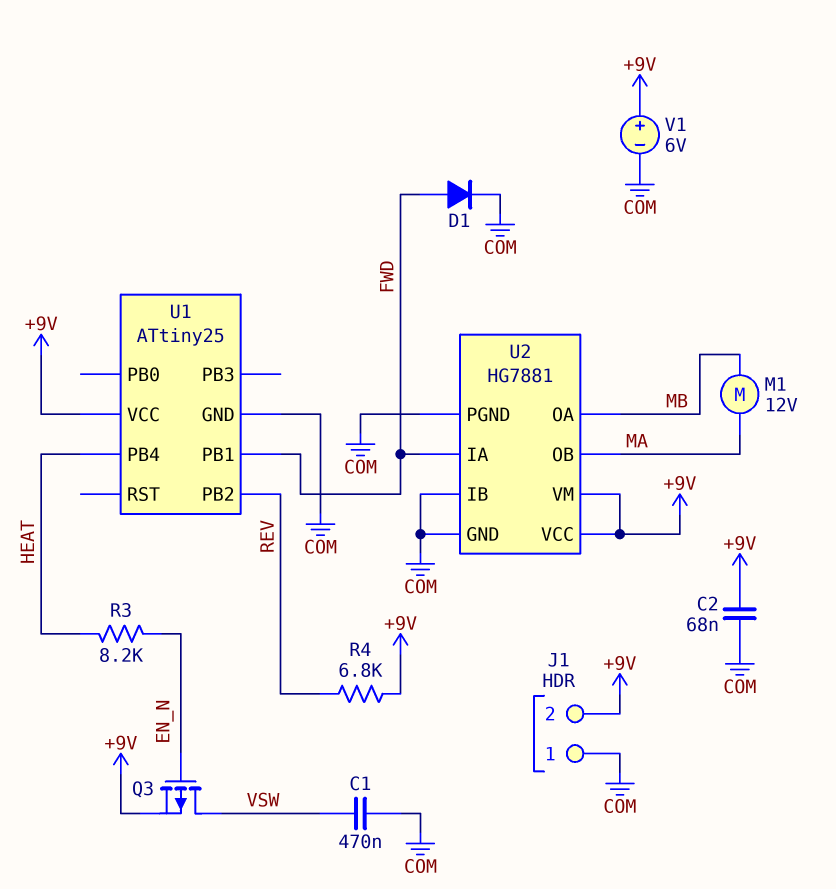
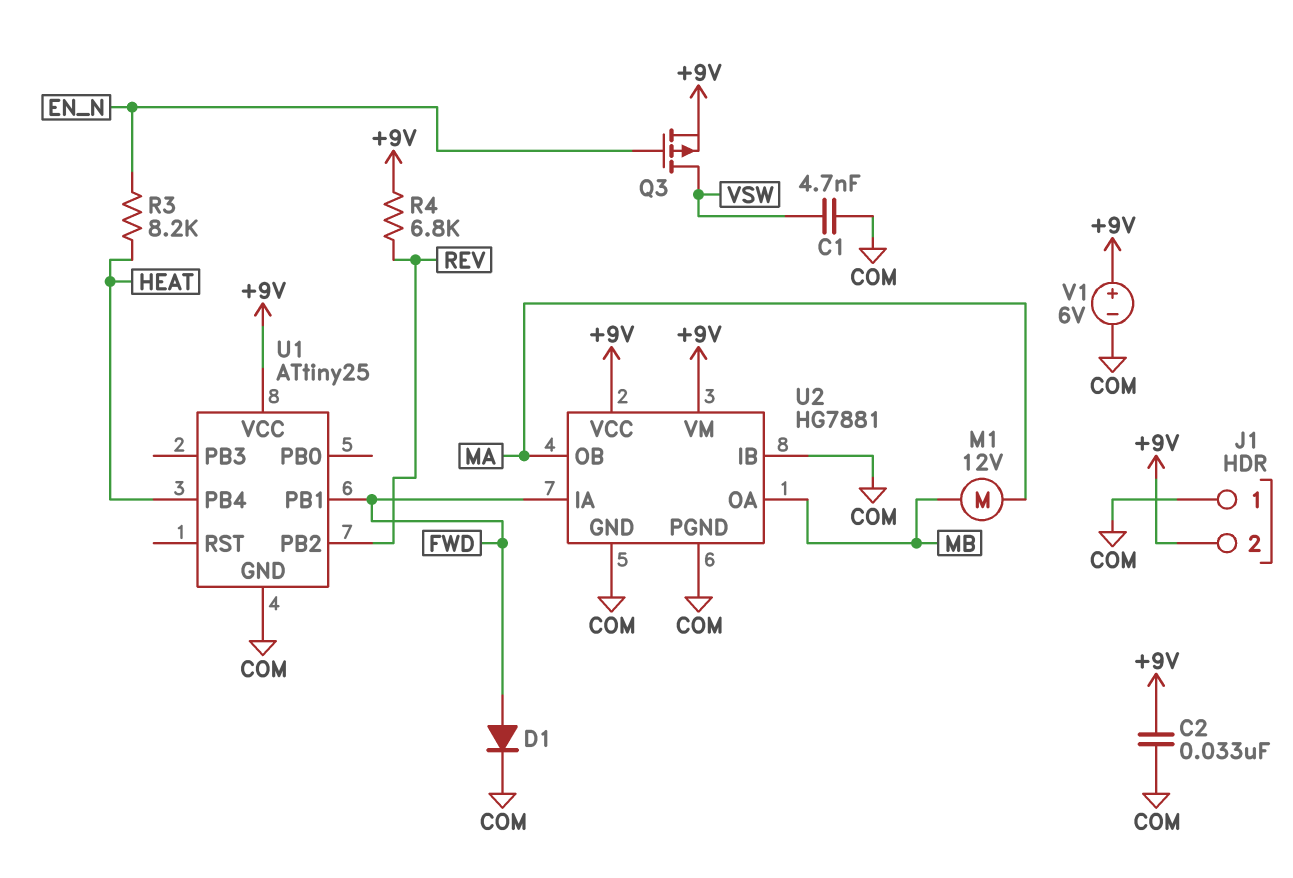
C1: 470nF (COM, VSW) -> 4.7nF (COM, VSW)
C2: 68nF (+9V, COM) -> 33nF (+9V, COM)

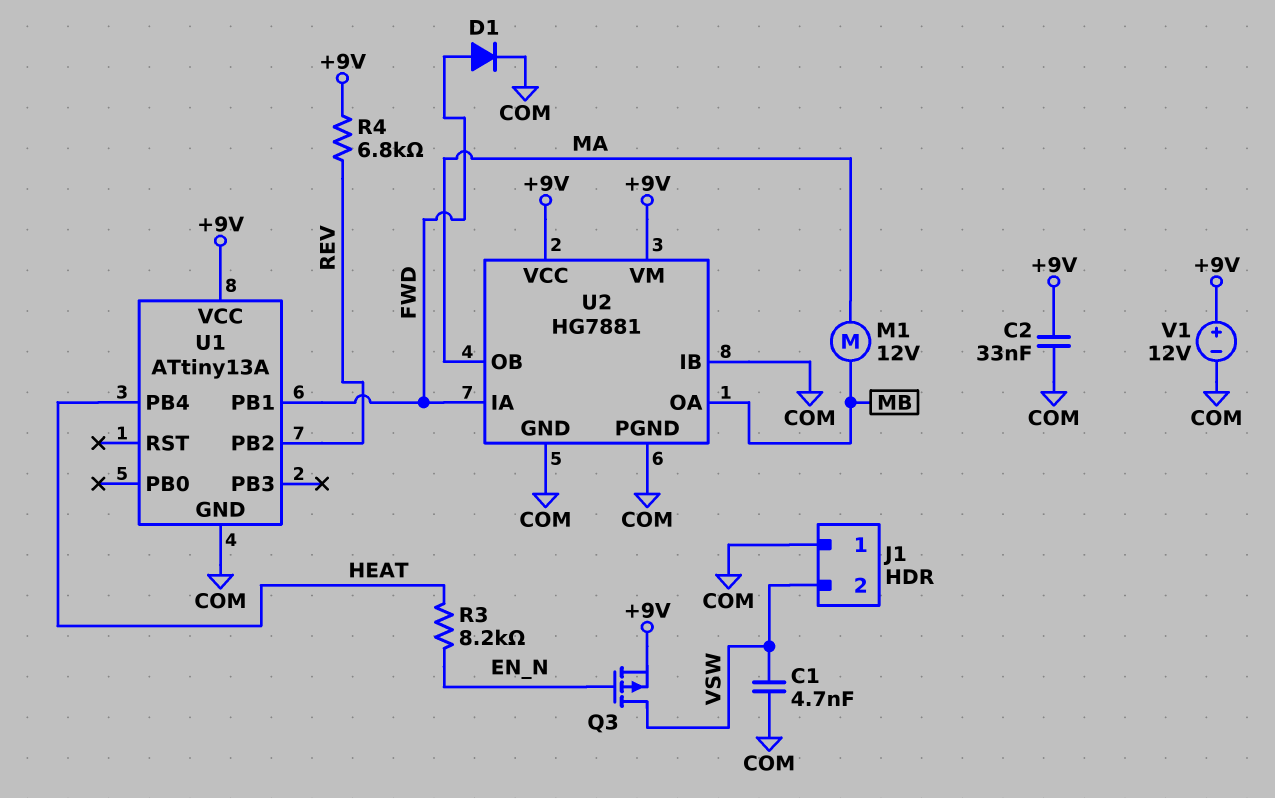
J1 pin 2: +9V -> VSW
U1: ATtiny25 -> ATtiny13A
V1: 6V (plus +9V, minus COM) -> 12V (plus +9V, minus COM)

